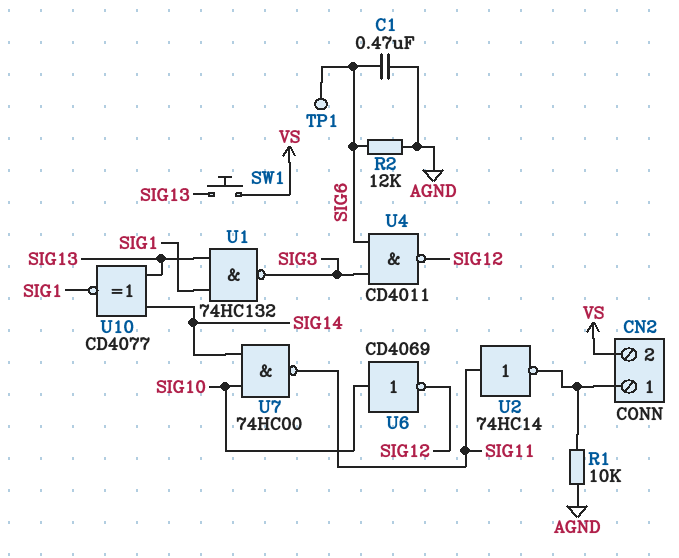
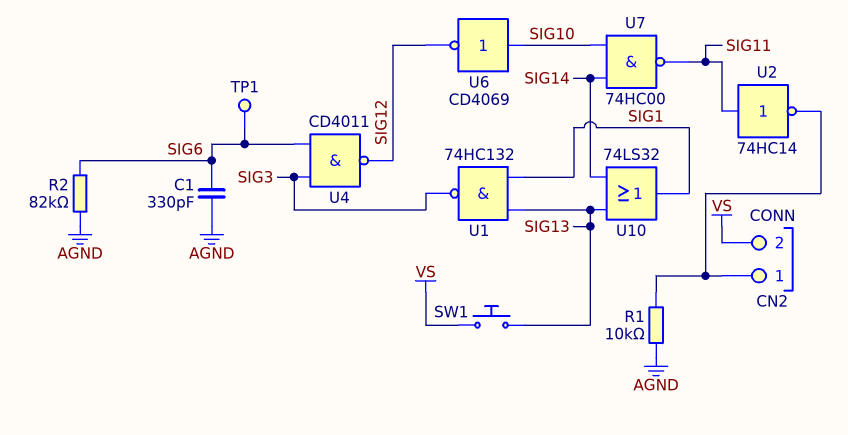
C1: 470nF (AGND, SIG6) -> 330pF (AGND, SIG6)
R2: 12k (AGND, SIG6) -> 82k (AGND, SIG6)
U10: XNOR CD4077 (in SIG13, in SIG14, out SIG1) -> OR 74LS32 (in SIG13, in SIG14, out SIG1)

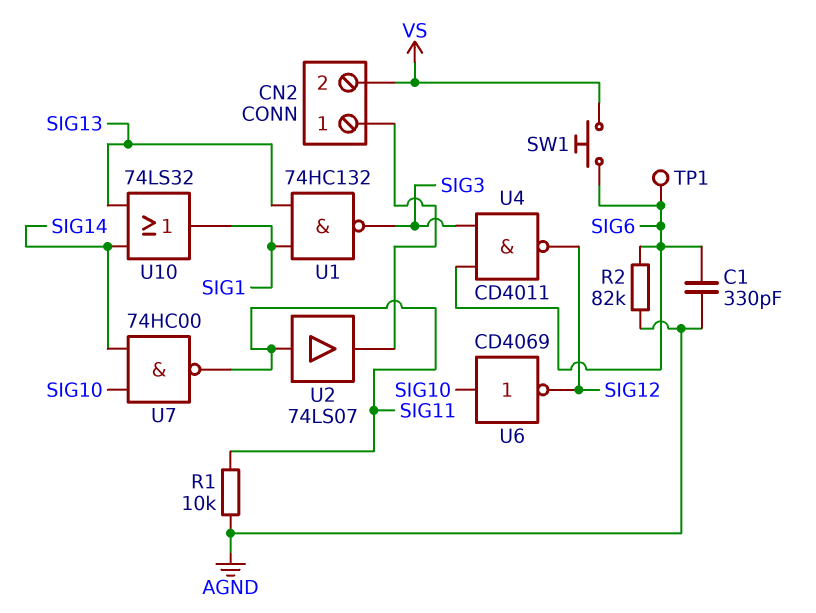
R1: 10k (AGND, CN2/1) -> 10k (AGND, SIG11)
SW1: button (SIG13, VS) -> button (SIG6, VS)
U2: NOT 74HC14 (in SIG11, out CN2/1) -> buffer 74LS07 (in SIG11, out CN2/1)

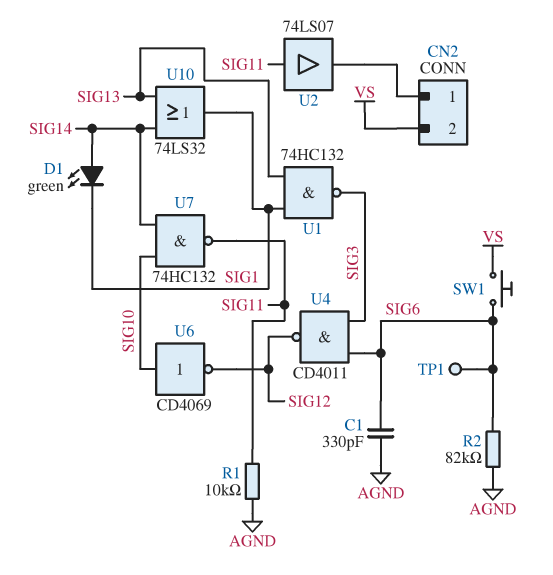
D1: none -> LED green (A SIG14, K SIG1)
U7: NAND 74HC00 (in SIG10, in SIG14, out SIG11) -> NAND 74HC132 (in SIG10, in SIG14, out SIG11)

